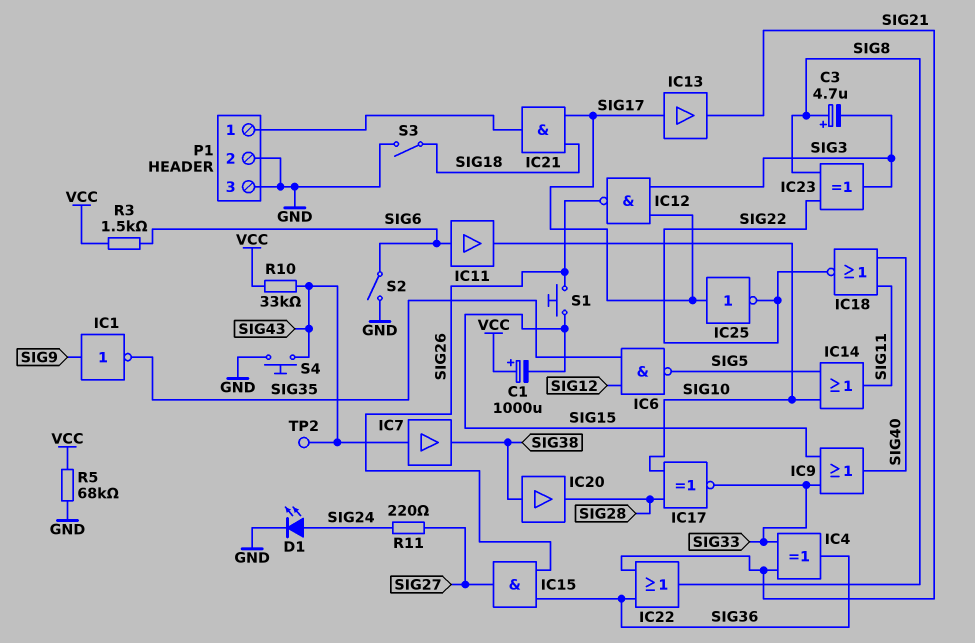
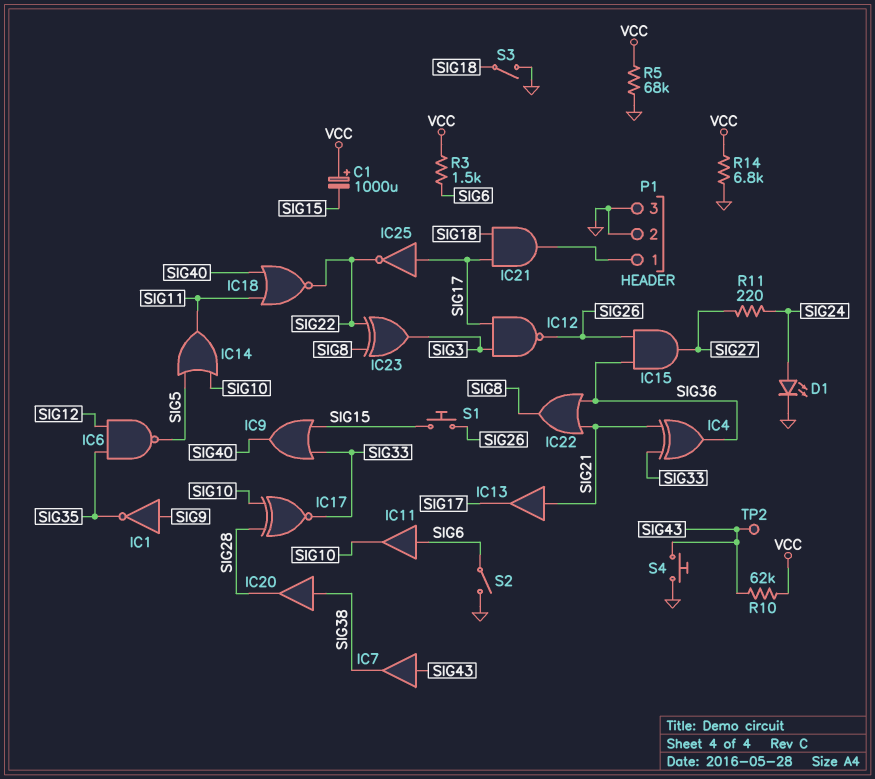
C3: 4.7uF (plus SIG8, minus SIG3) -> none
IC13: buffer (in SIG17, out SIG21) -> buffer (in SIG21, out SIG17)
R10: 33k (SIG43, VCC) -> 62k (SIG43, VCC)
R14: none -> 6.8k (GND, VCC)

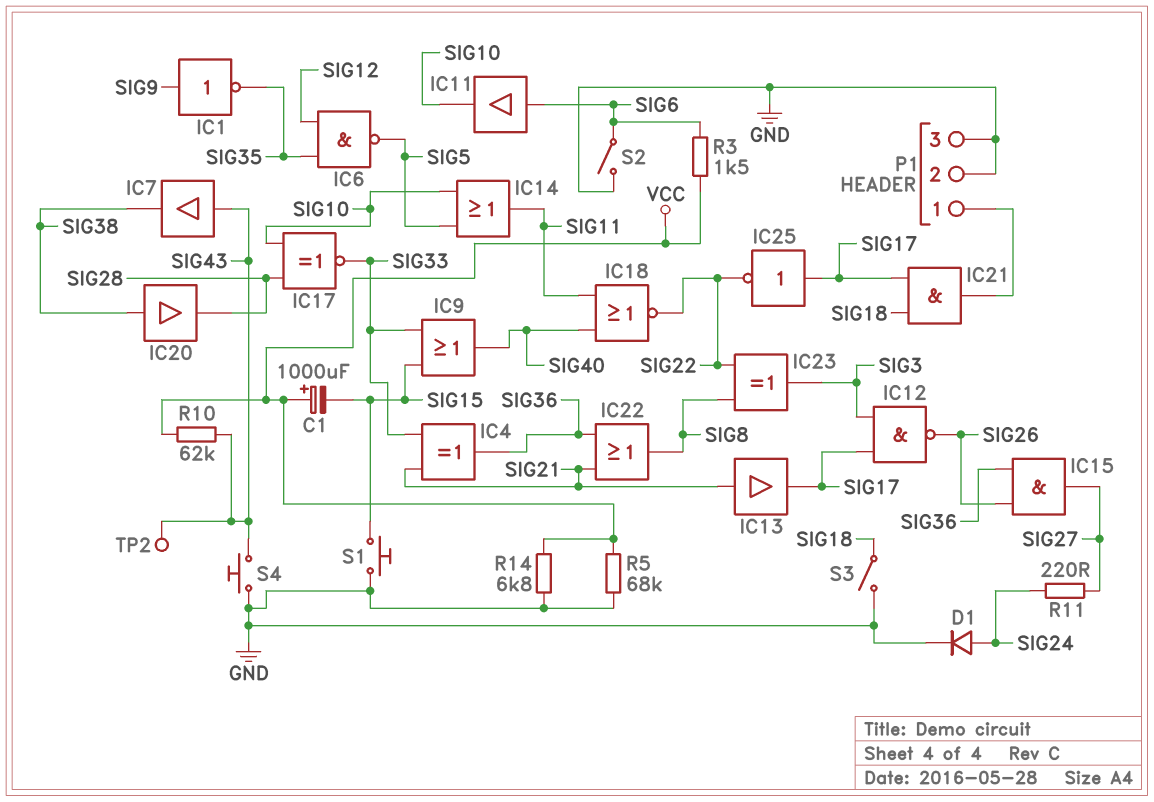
D1: LED (A SIG24, K GND) -> diode (A SIG24, K GND)
S1: button (SIG15, SIG26) -> button (GND, SIG15)

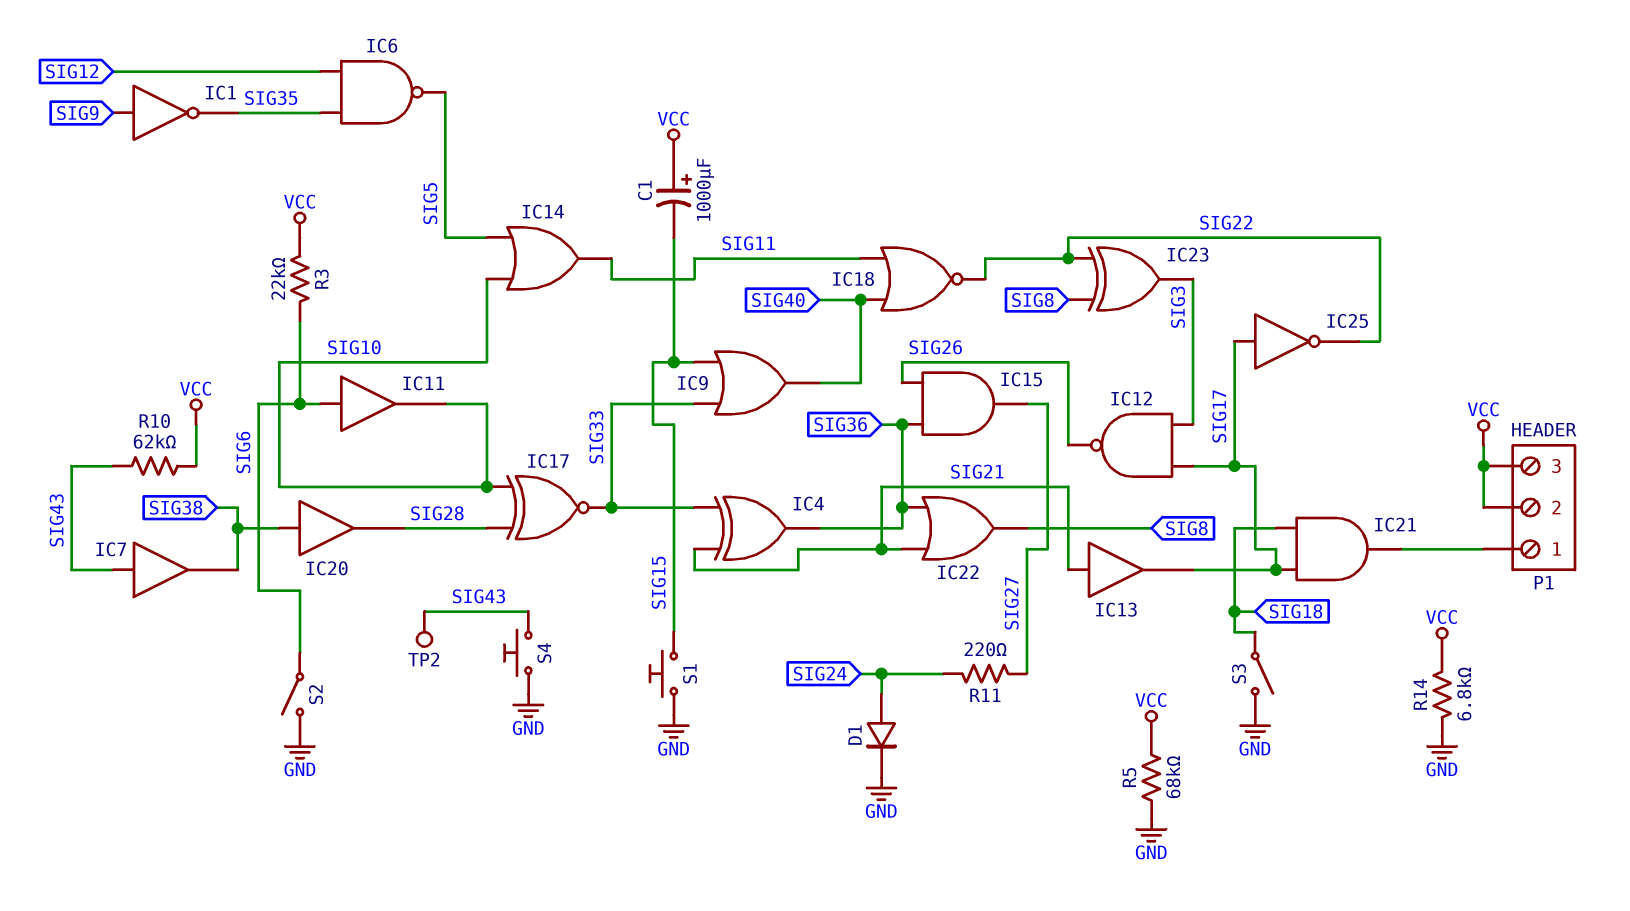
P1 pin 2: GND -> VCC
P1 pin 3: GND -> VCC
R3: 1.5k (SIG6, VCC) -> 22k (SIG6, VCC)

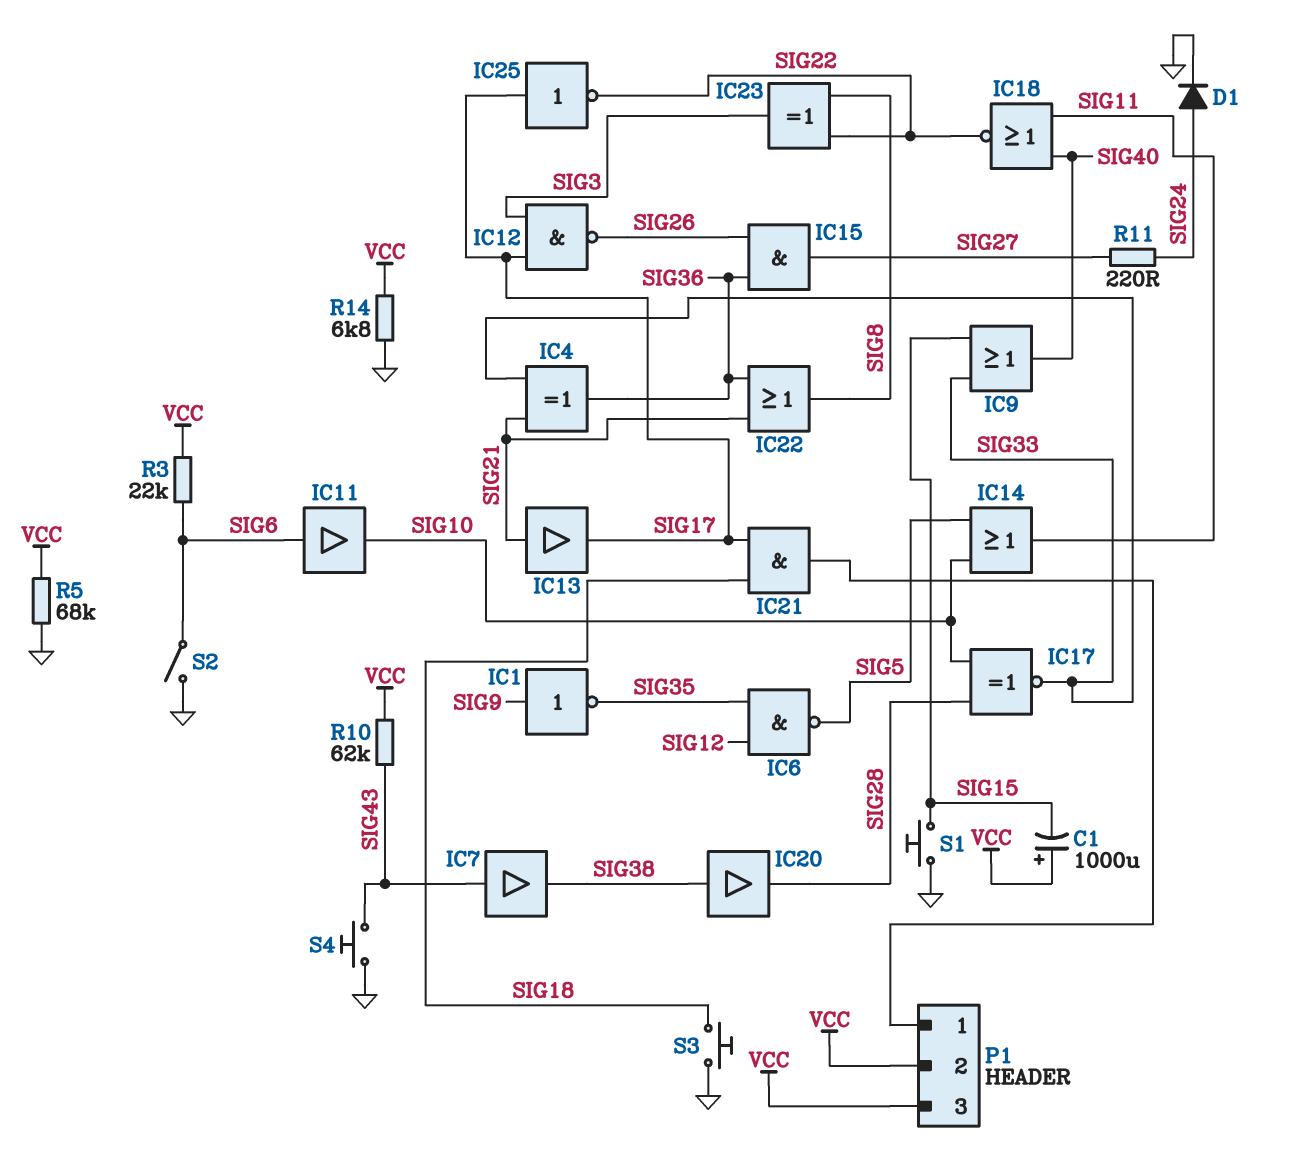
S3: switch (GND, SIG18) -> button (GND, SIG18)
TP2: test point (SIG43) -> none

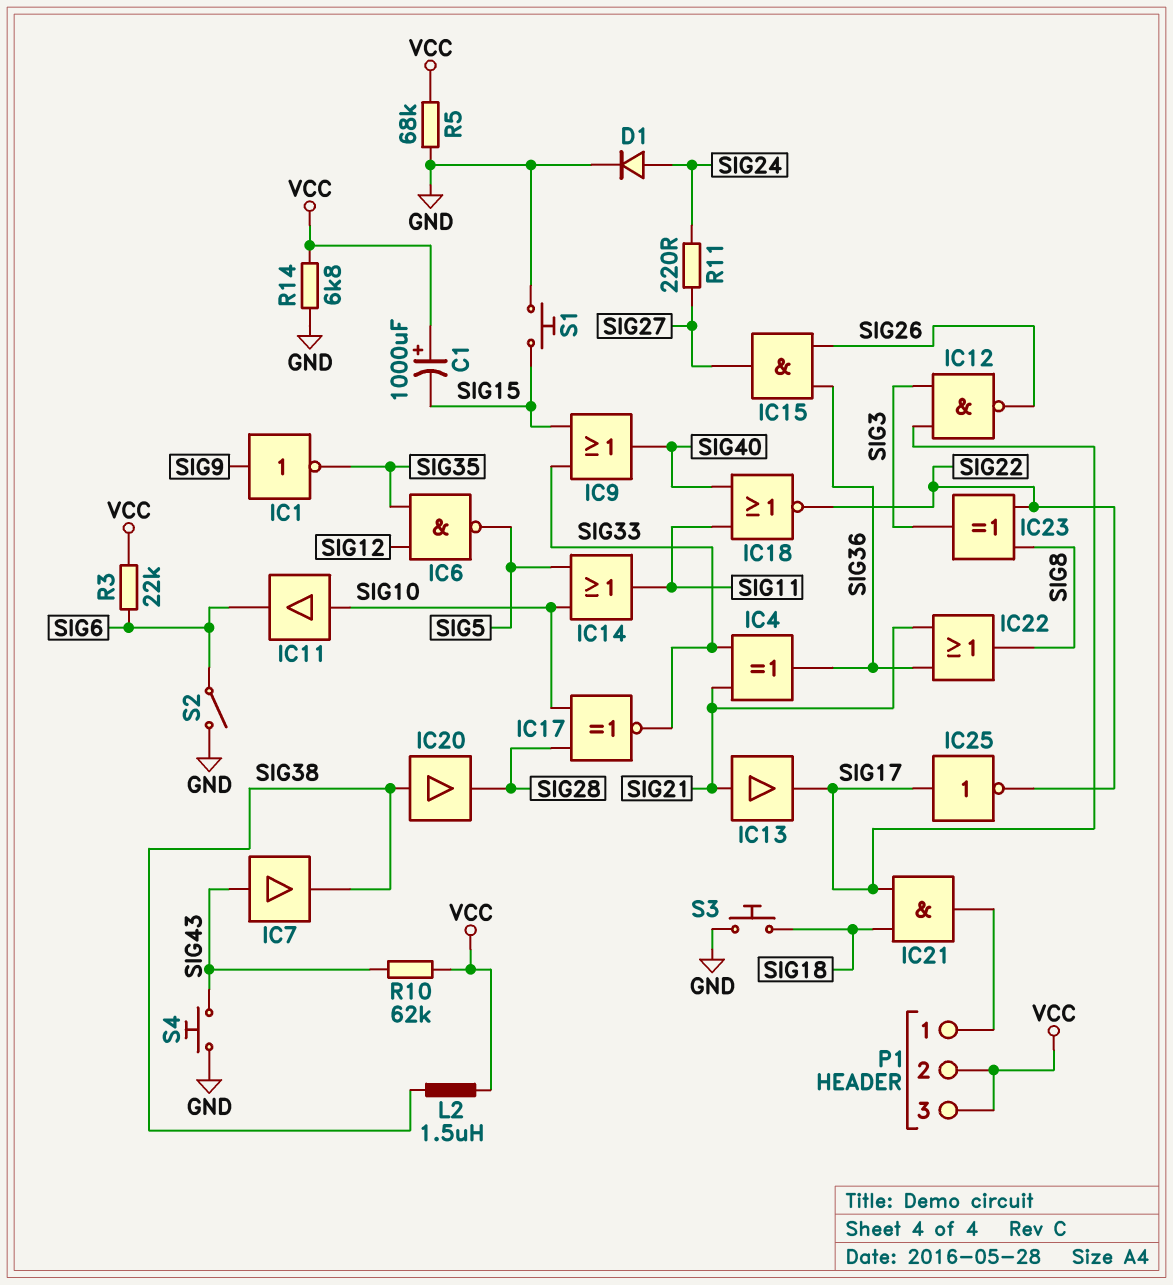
IC11: buffer (in SIG6, out SIG10) -> buffer (in SIG10, out SIG6)
L2: none -> 1.5uH (SIG38, VCC)

